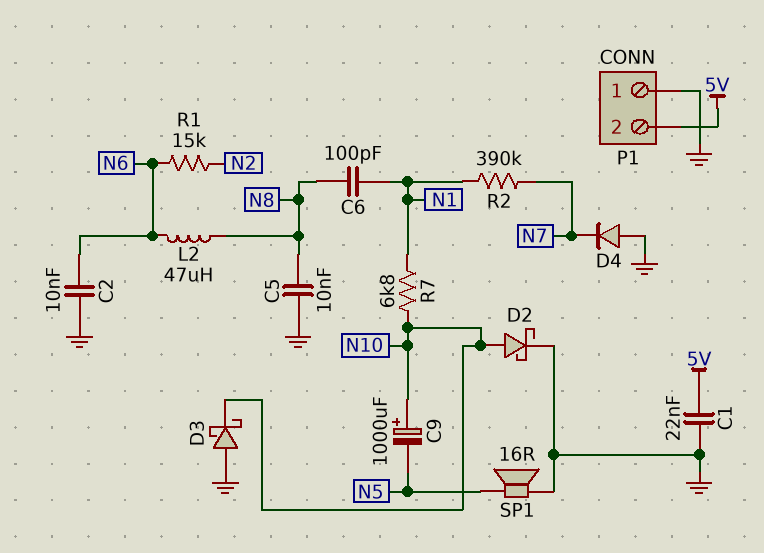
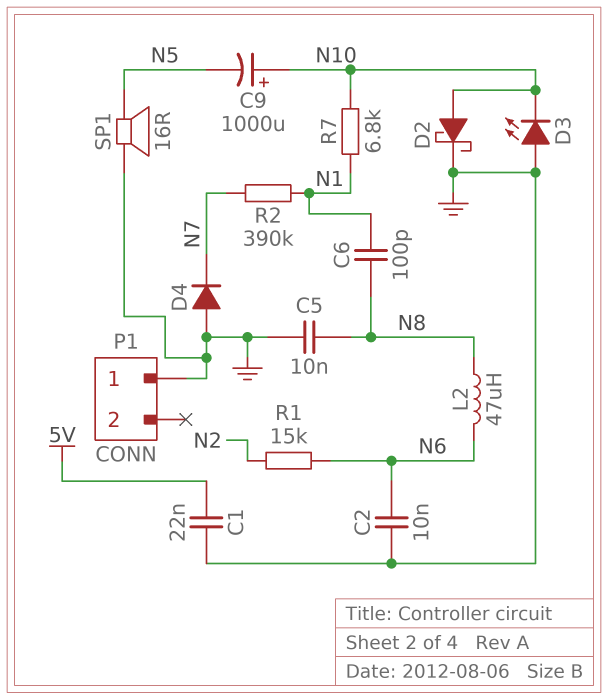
D3: schottky (A GND, K N10) -> LED (A GND, K N10)
P1 pin 2: 5V -> none

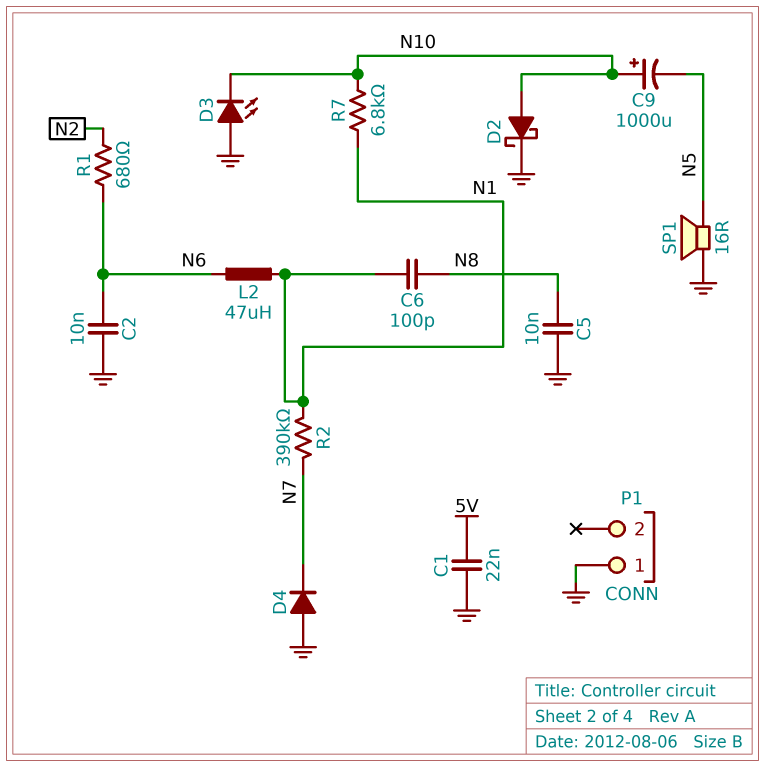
L2: 47uH (N6, N8) -> 47uH (N1, N6)
R1: 15k (N2, N6) -> 680 (N2, N6)

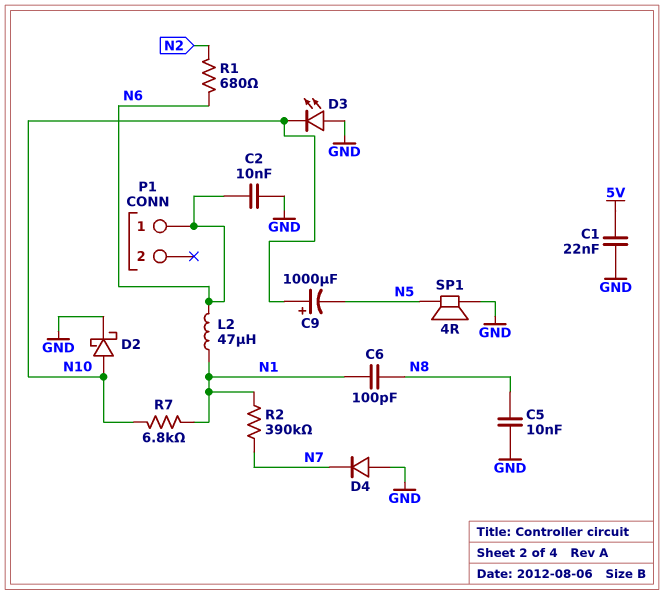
P1 pin 1: GND -> N6
SP1: speaker 16R (GND, N5) -> speaker 4R (GND, N5)

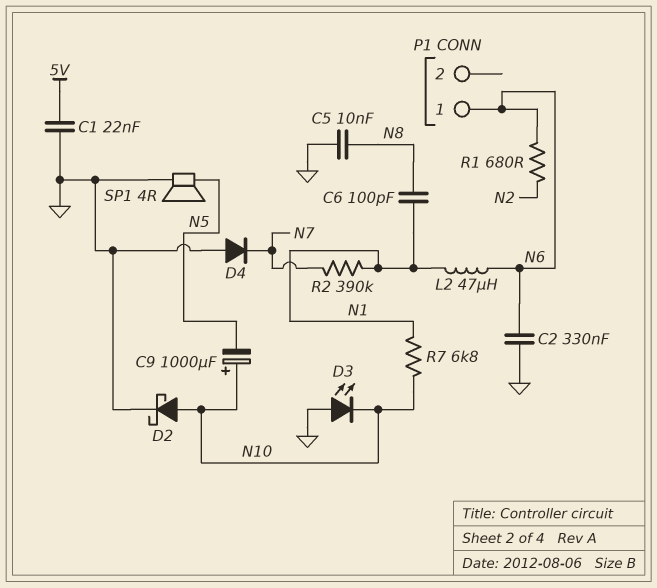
C2: 10nF (GND, N6) -> 330nF (GND, N6)

